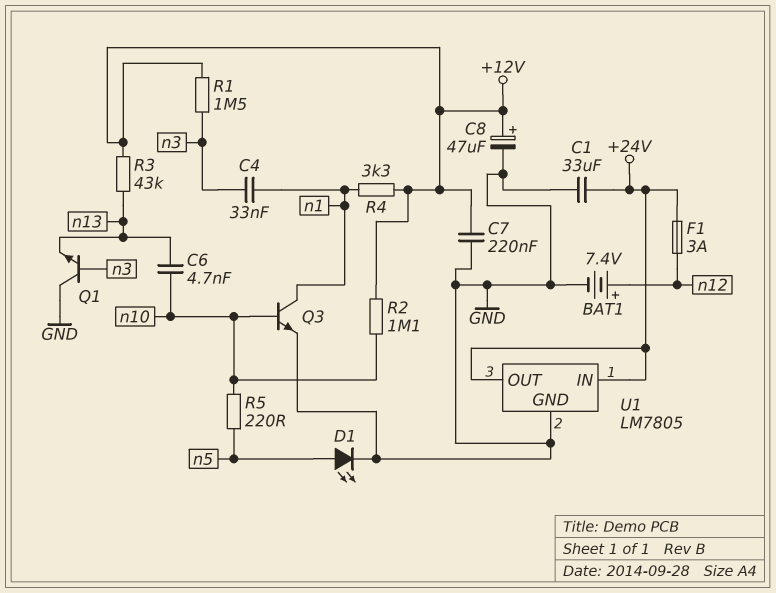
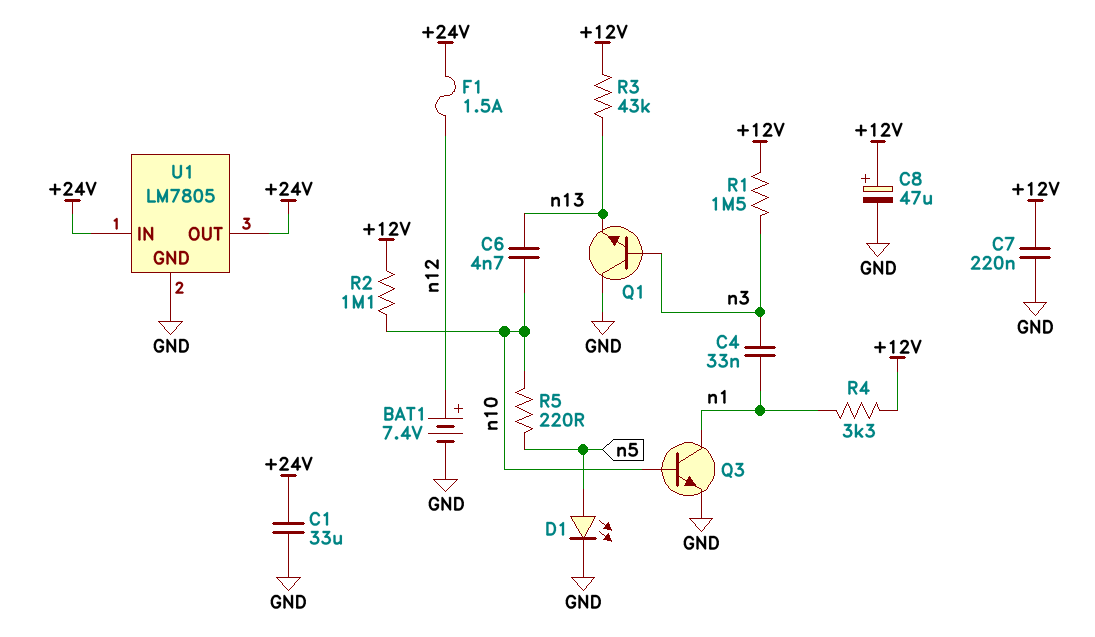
F1: 3A (+24V, n12) -> 1.5A (+24V, n12)

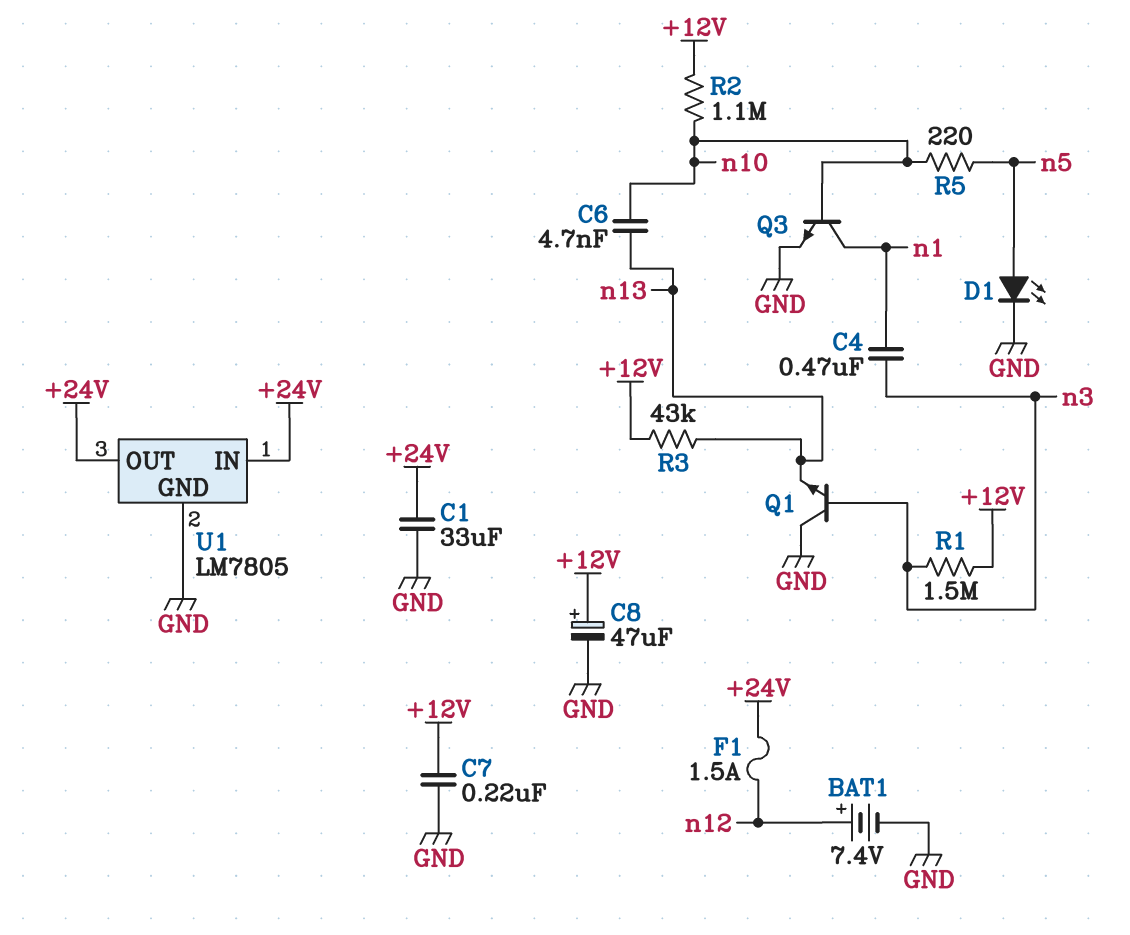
C4: 33nF (n1, n3) -> 470nF (n1, n3)
R4: 3.3k (+12V, n1) -> none

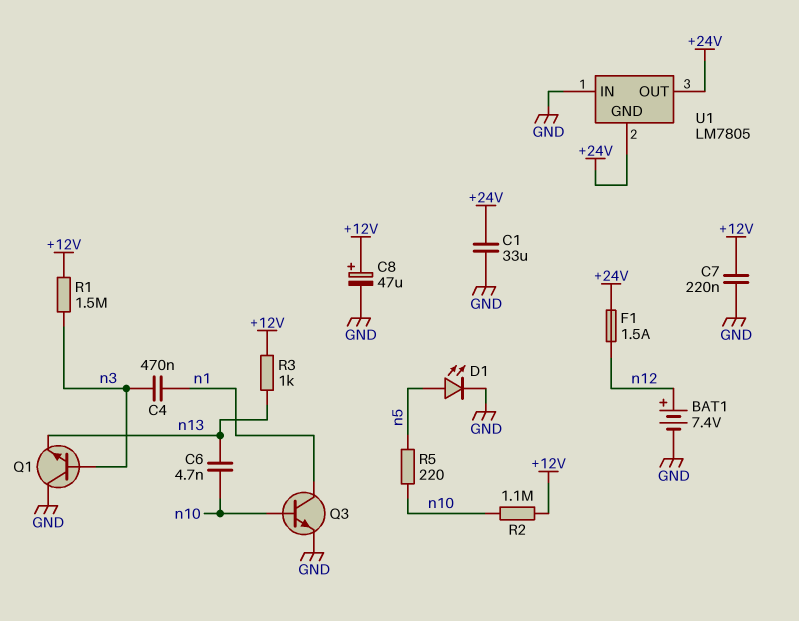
R3: 43k (+12V, n13) -> 1k (+12V, n13)
U1 pin GND: GND -> +24V
U1 pin IN: +24V -> GND

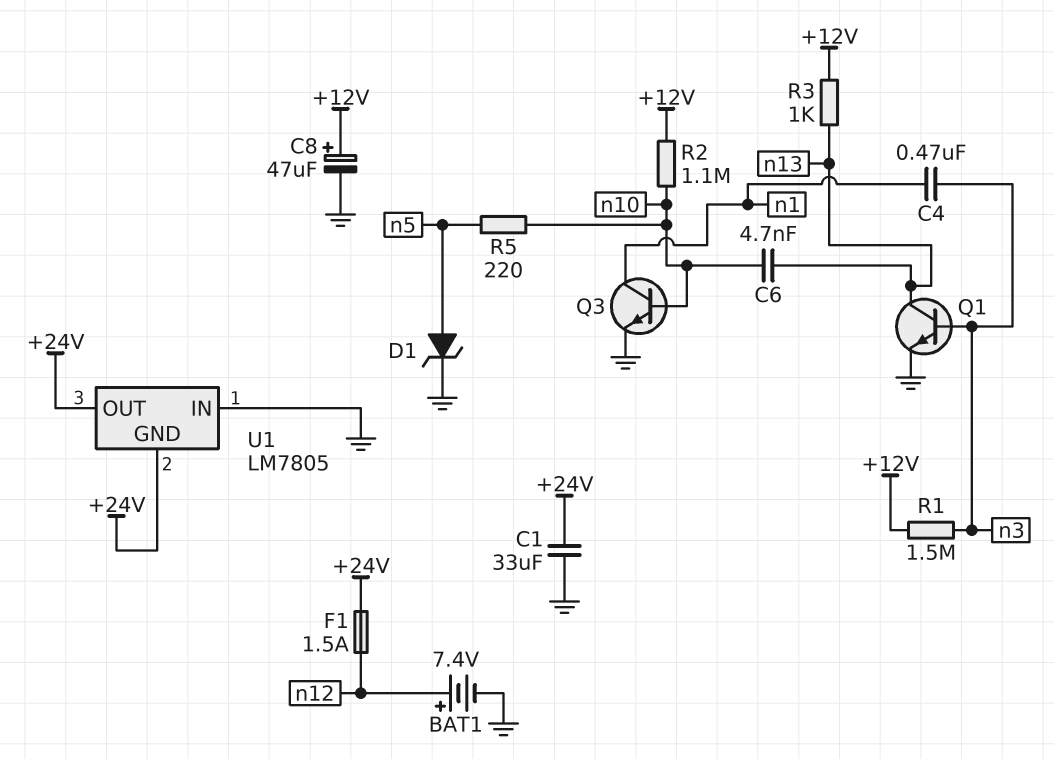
C7: 220nF (+12V, GND) -> none
D1: LED (A n5, K GND) -> zener (A n5, K GND)
Q1: NPN (B n3, C GND, E n13) -> NPN (B n3, C n13, E GND)

